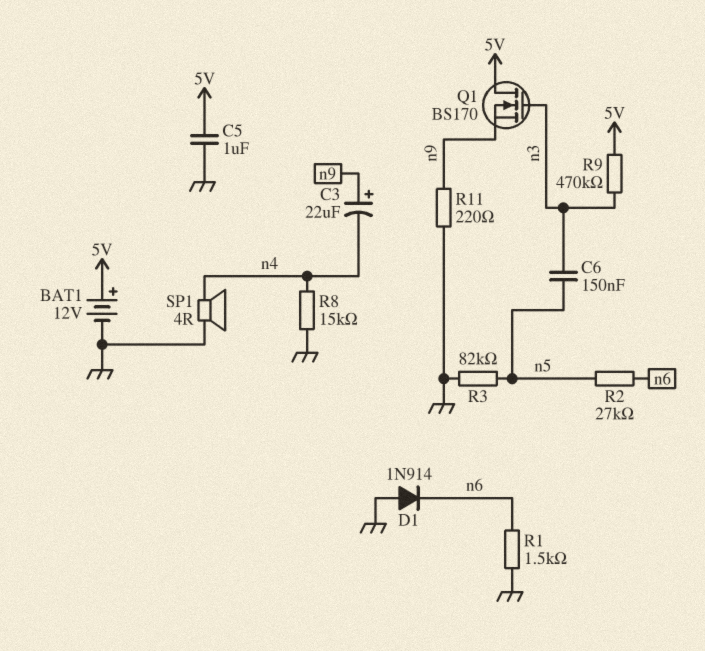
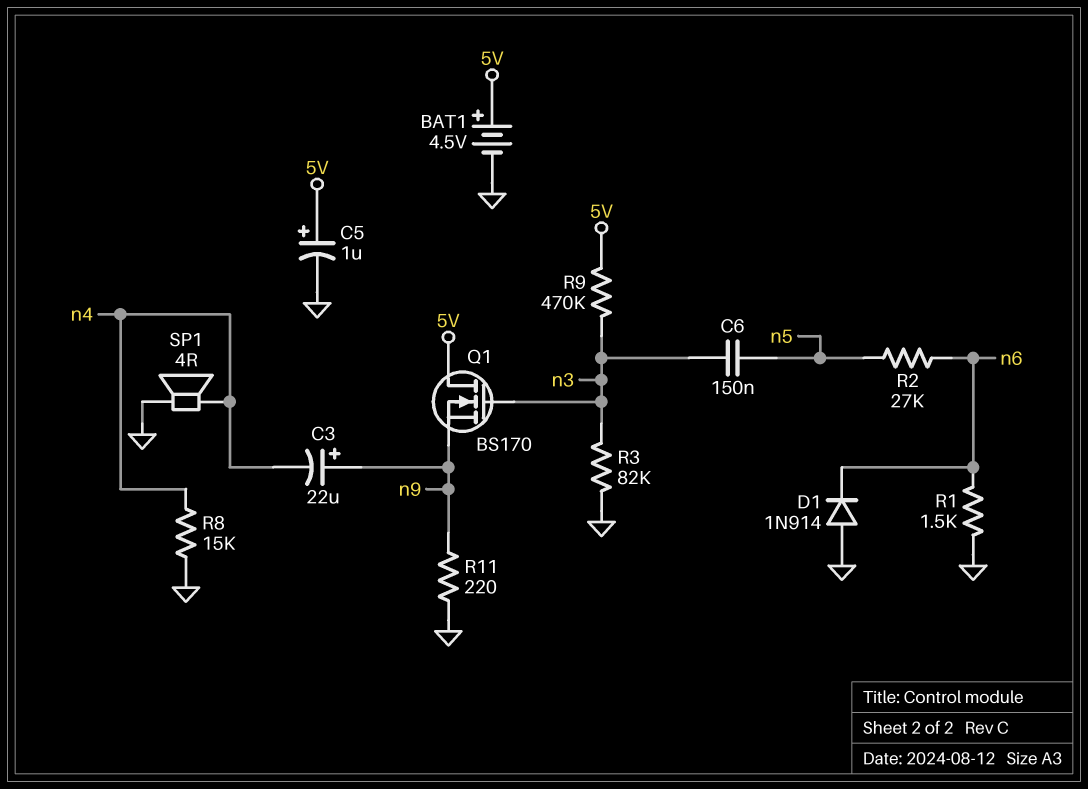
BAT1: 12V (plus 5V, minus GND) -> 4.5V (plus 5V, minus GND)
C5: 1uF (5V, GND) -> 1uF (plus 5V, minus GND)
R3: 82k (GND, n5) -> 82k (GND, n3)

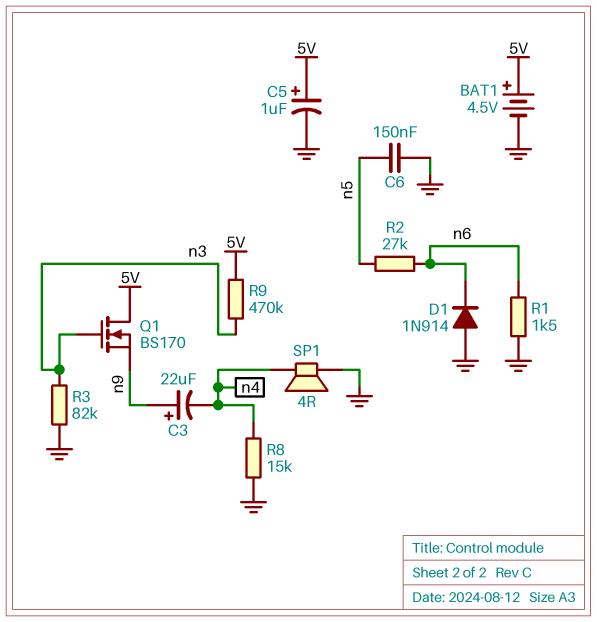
C6: 150nF (n3, n5) -> 150nF (GND, n5)
R11: 220 (GND, n9) -> none

